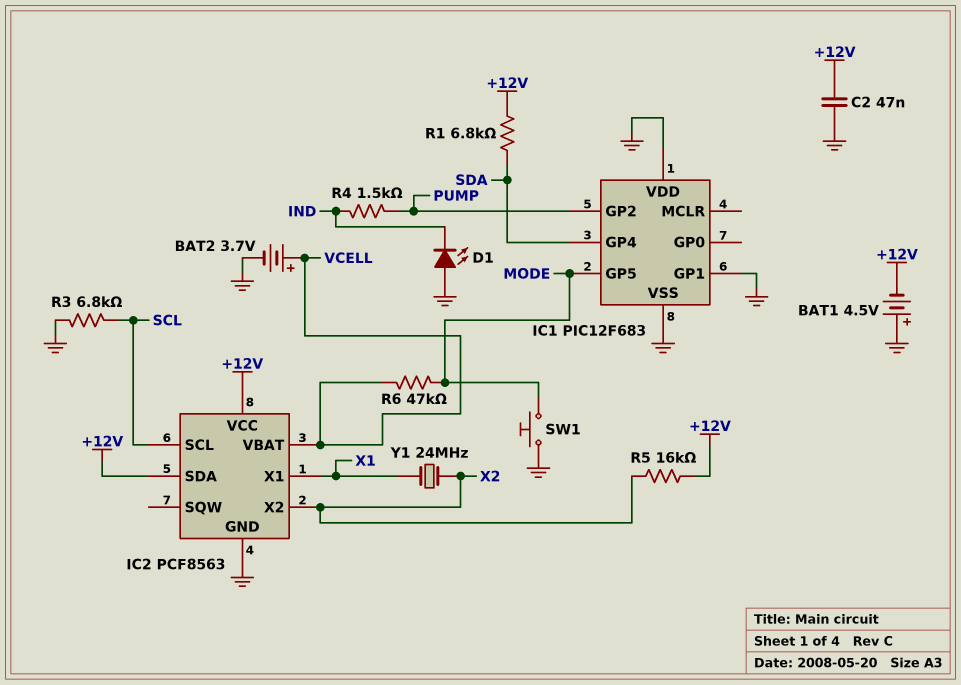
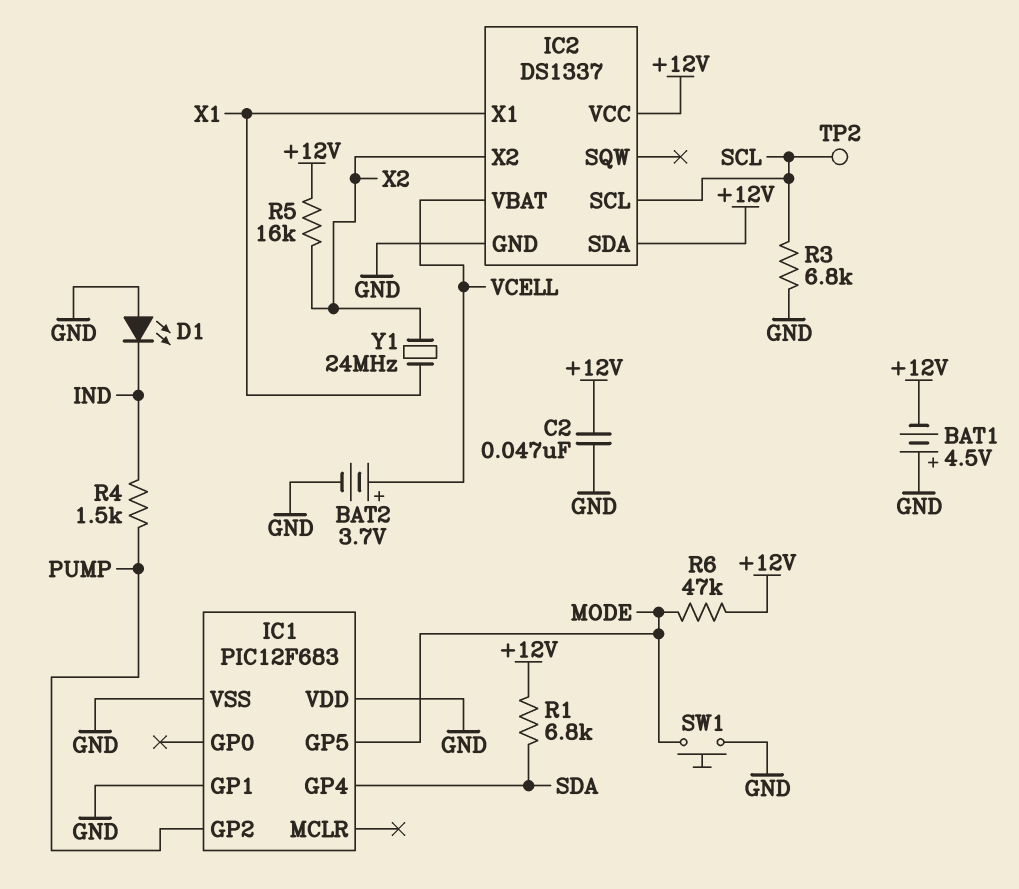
IC2: PCF8563 -> DS1337
R6: 47k (MODE, VCELL) -> 47k (+12V, MODE)
TP2: none -> test point (SCL)

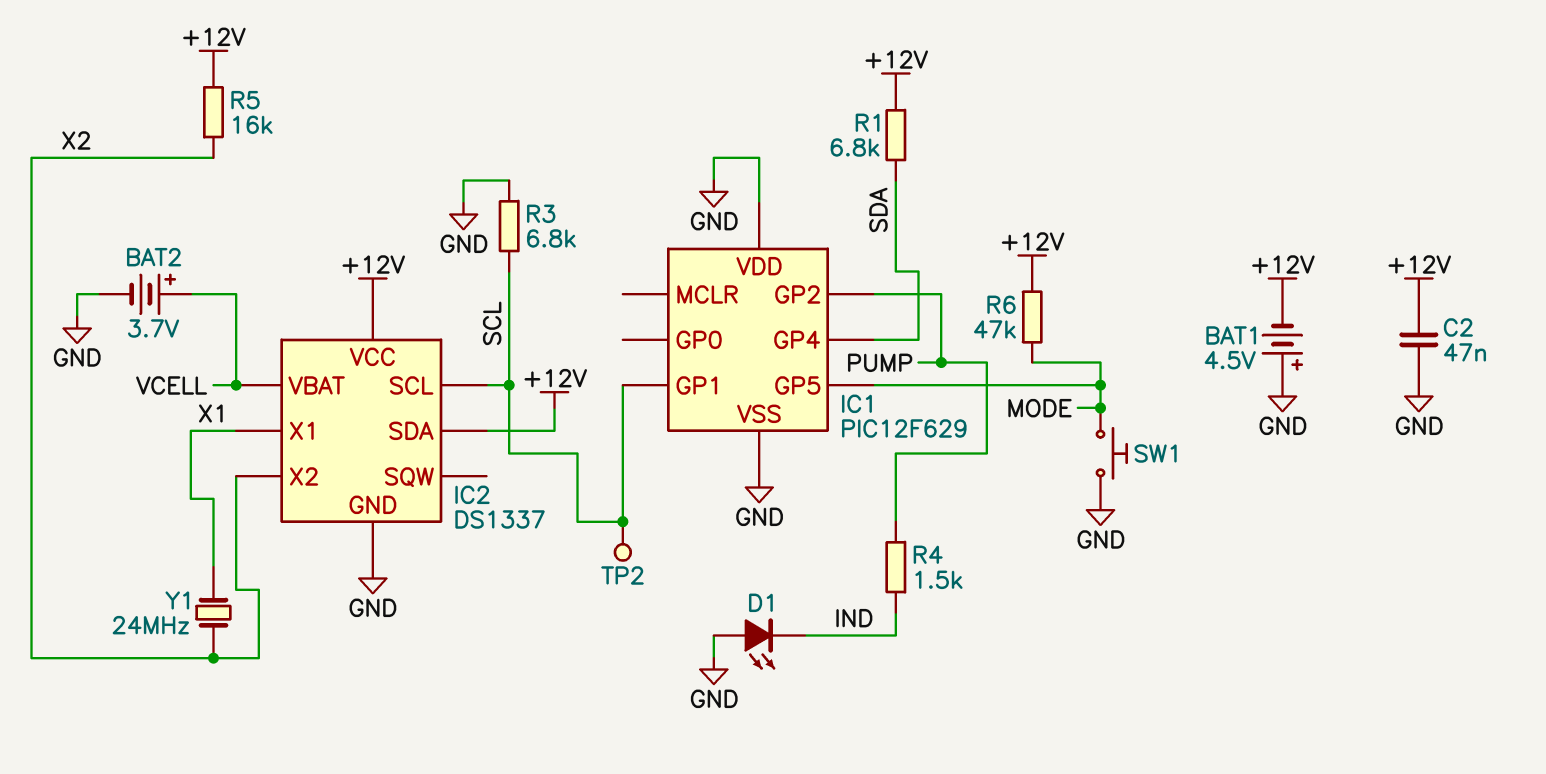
IC1: PIC12F683 -> PIC12F629
IC1 pin GP1: GND -> SCL

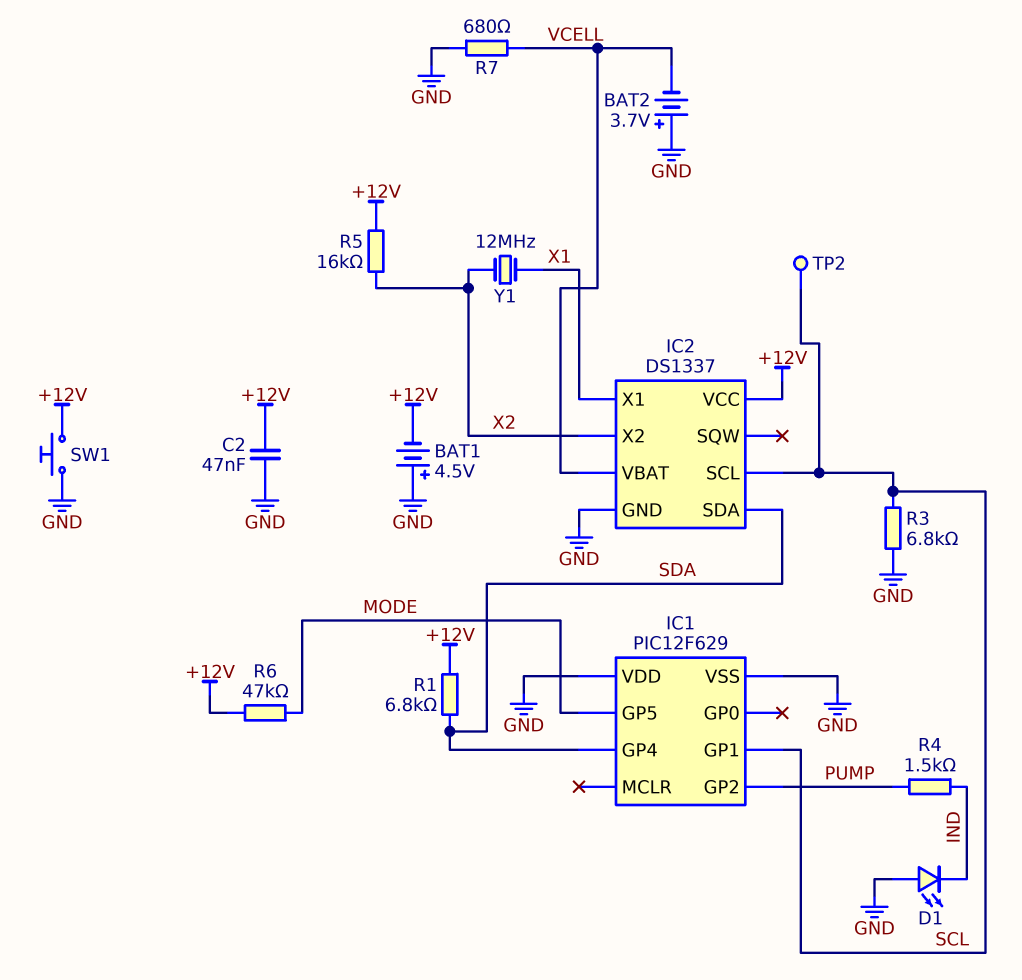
BAT2: 3.7V (plus VCELL, minus GND) -> 3.7V (plus GND, minus VCELL)
IC2 pin SDA: +12V -> SDA
R7: none -> 680 (GND, VCELL)
SW1: button (GND, MODE) -> button (+12V, GND)
Y1: 24MHz (X1, X2) -> 12MHz (X1, X2)

